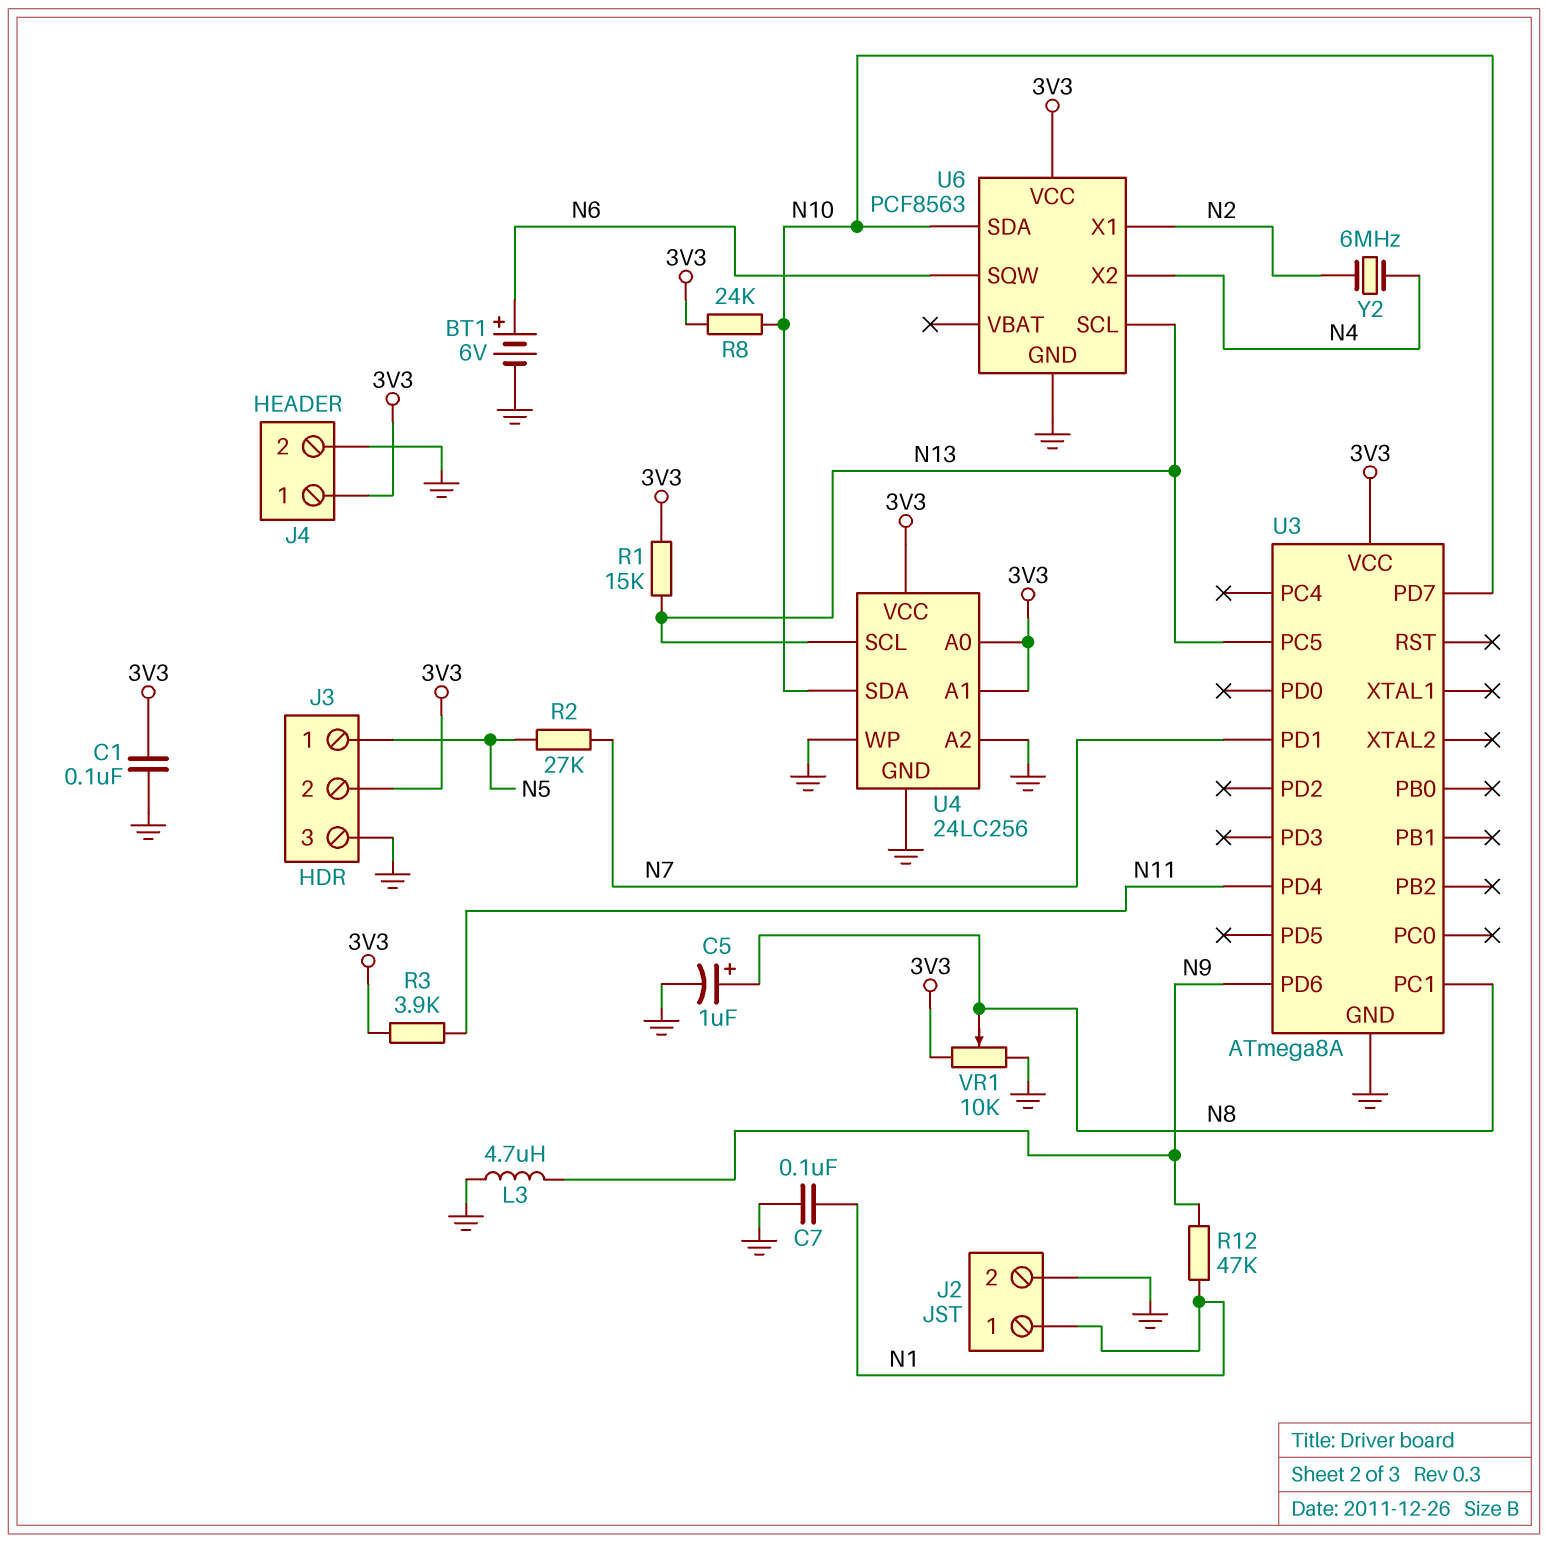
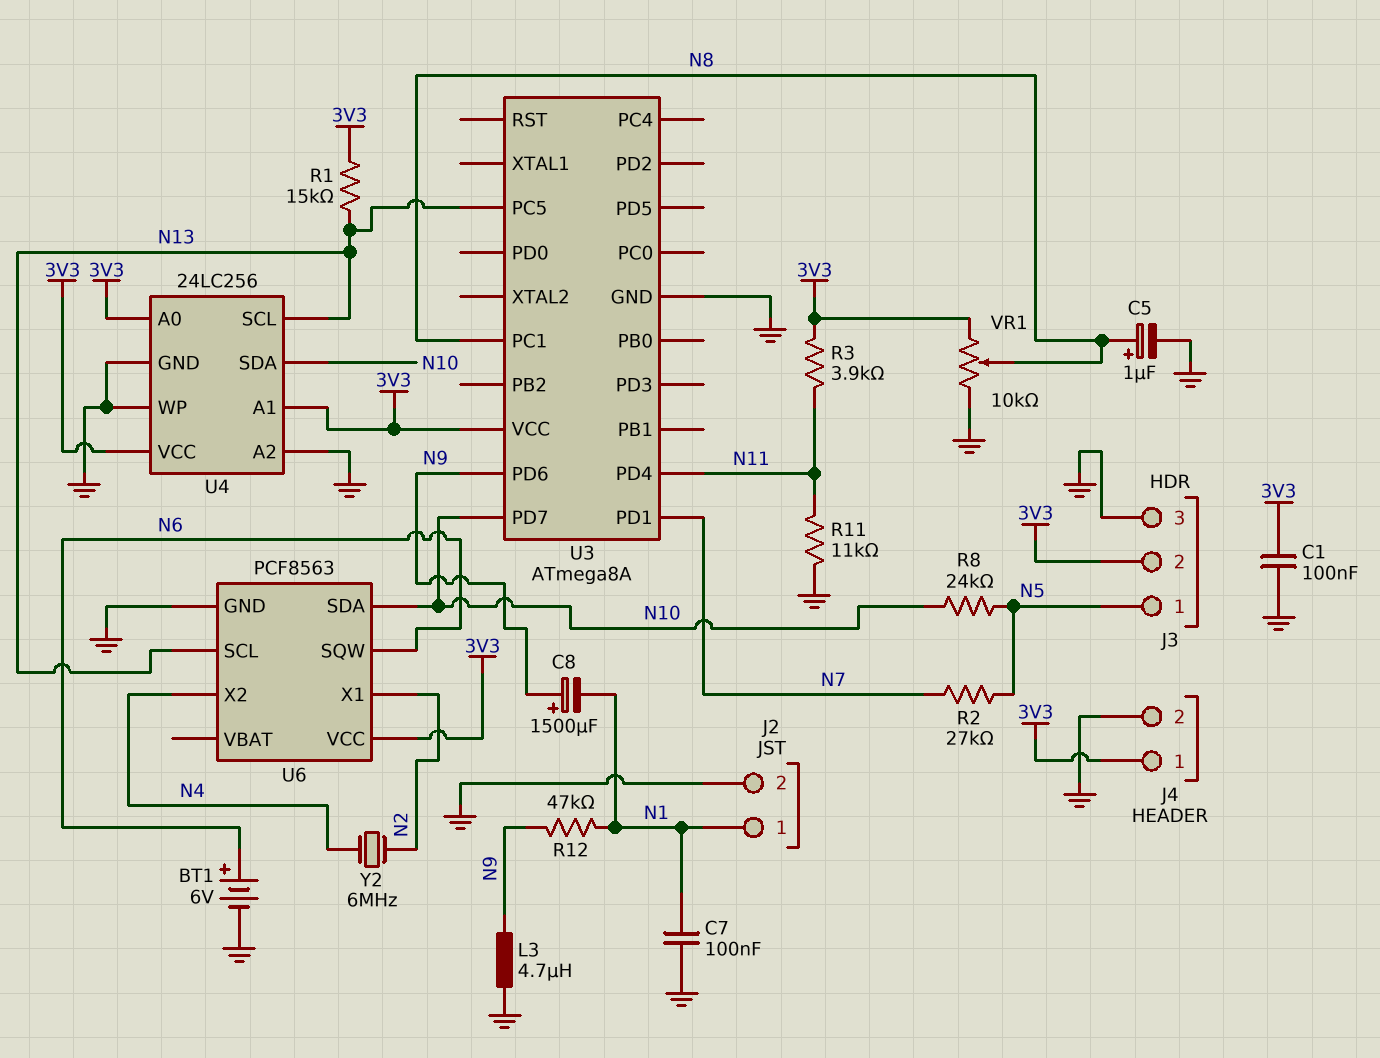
C8: none -> 1500uF (plus N9, minus N1)
R8: 24k (3V3, N10) -> 24k (N5, N10)
R11: none -> 11k (GND, N11)

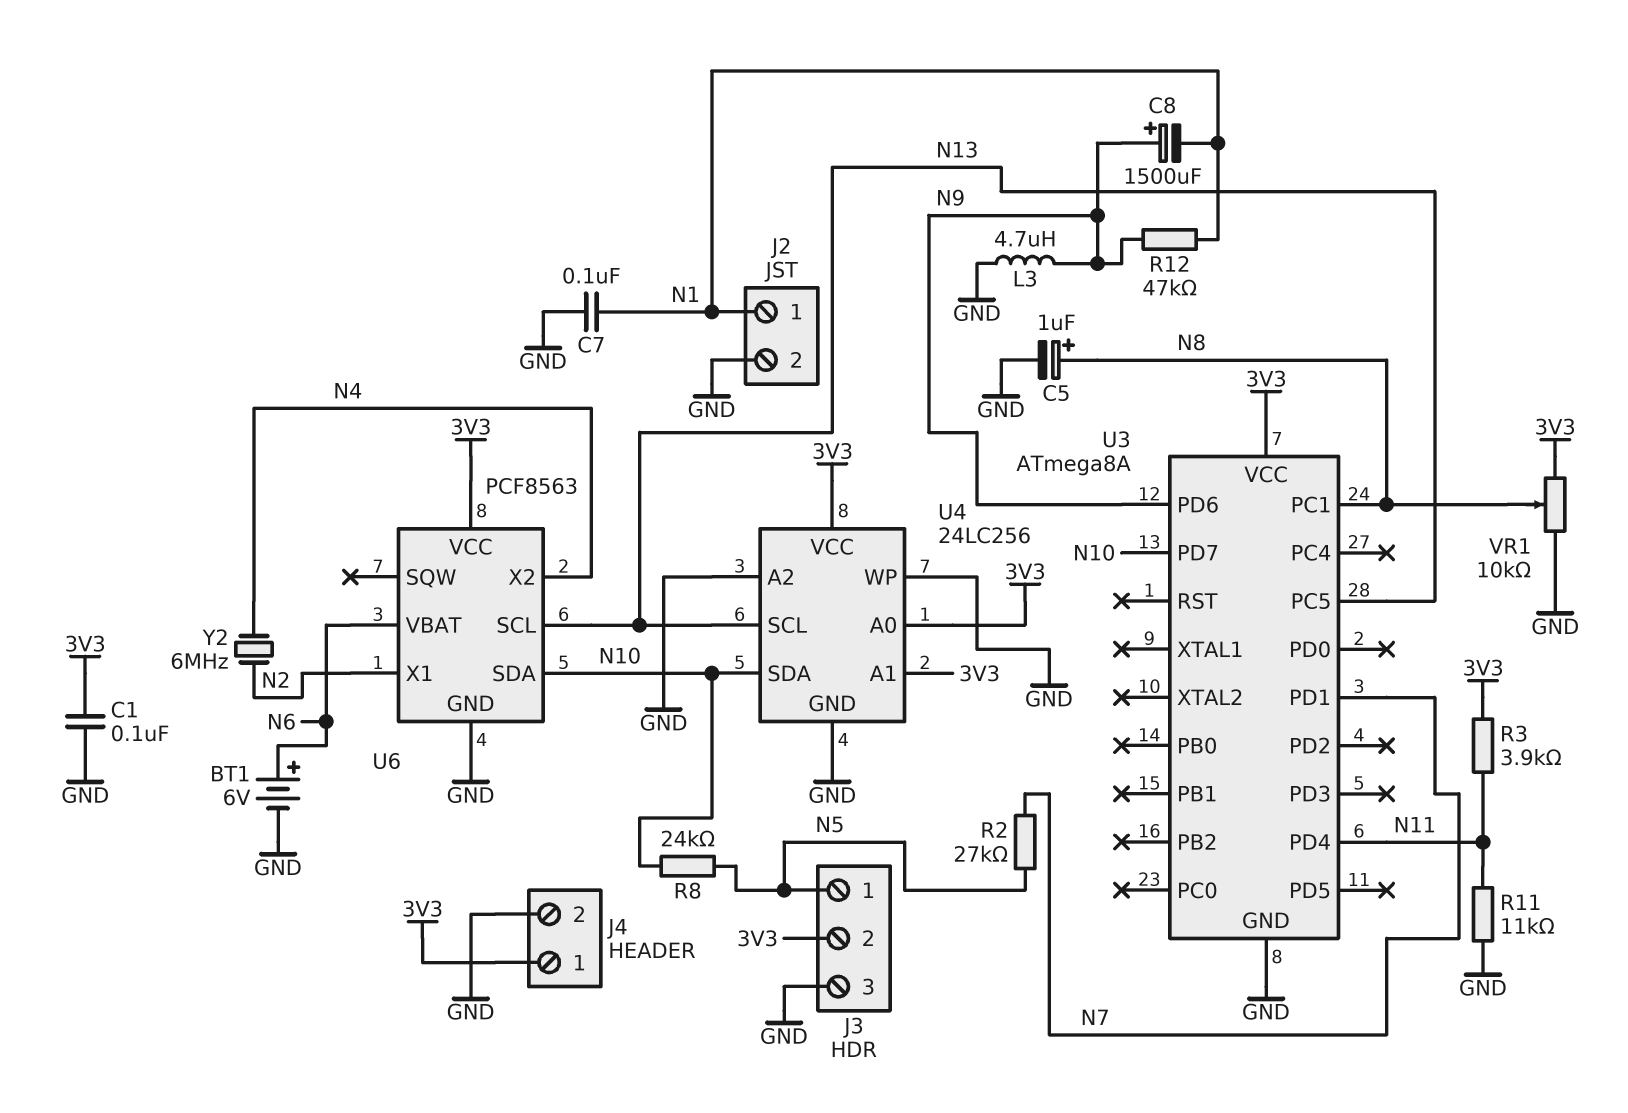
R1: 15k (3V3, N13) -> none
U6 pin SQW: N6 -> none
U6 pin VBAT: none -> N6

